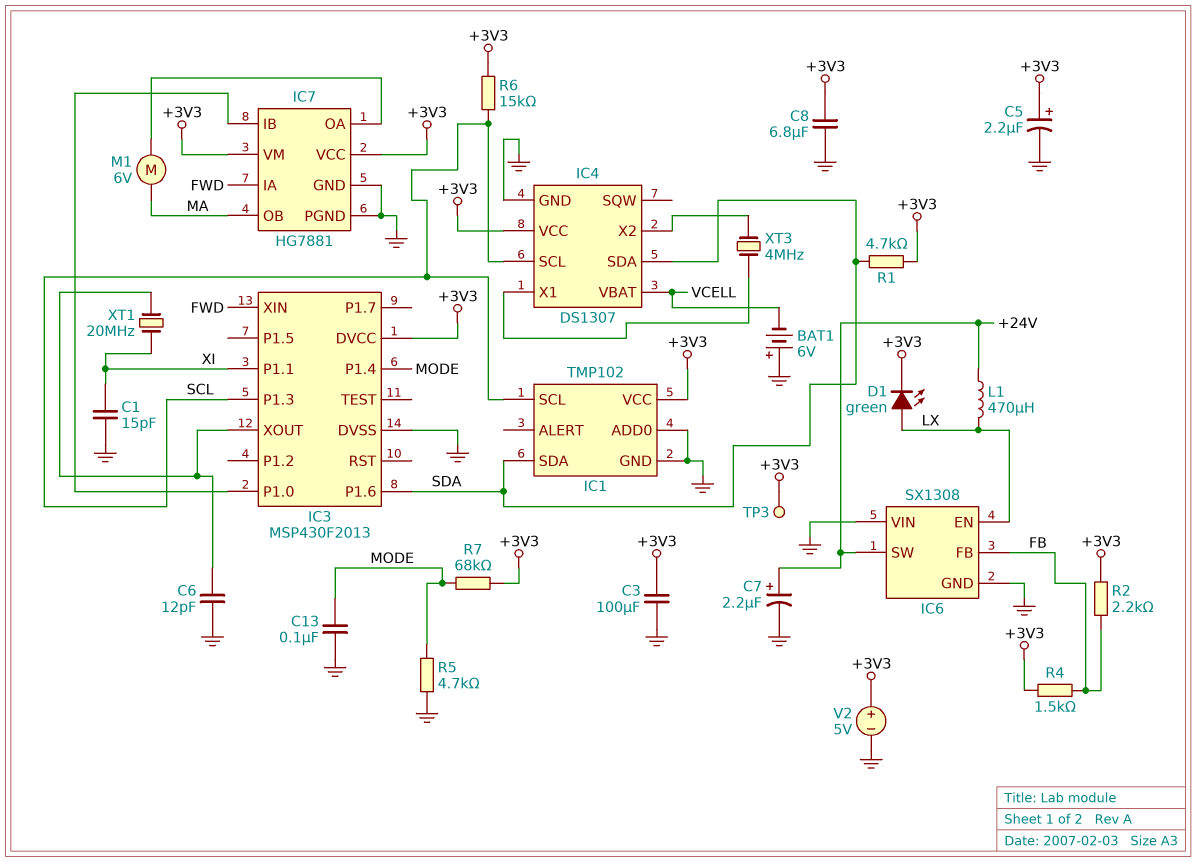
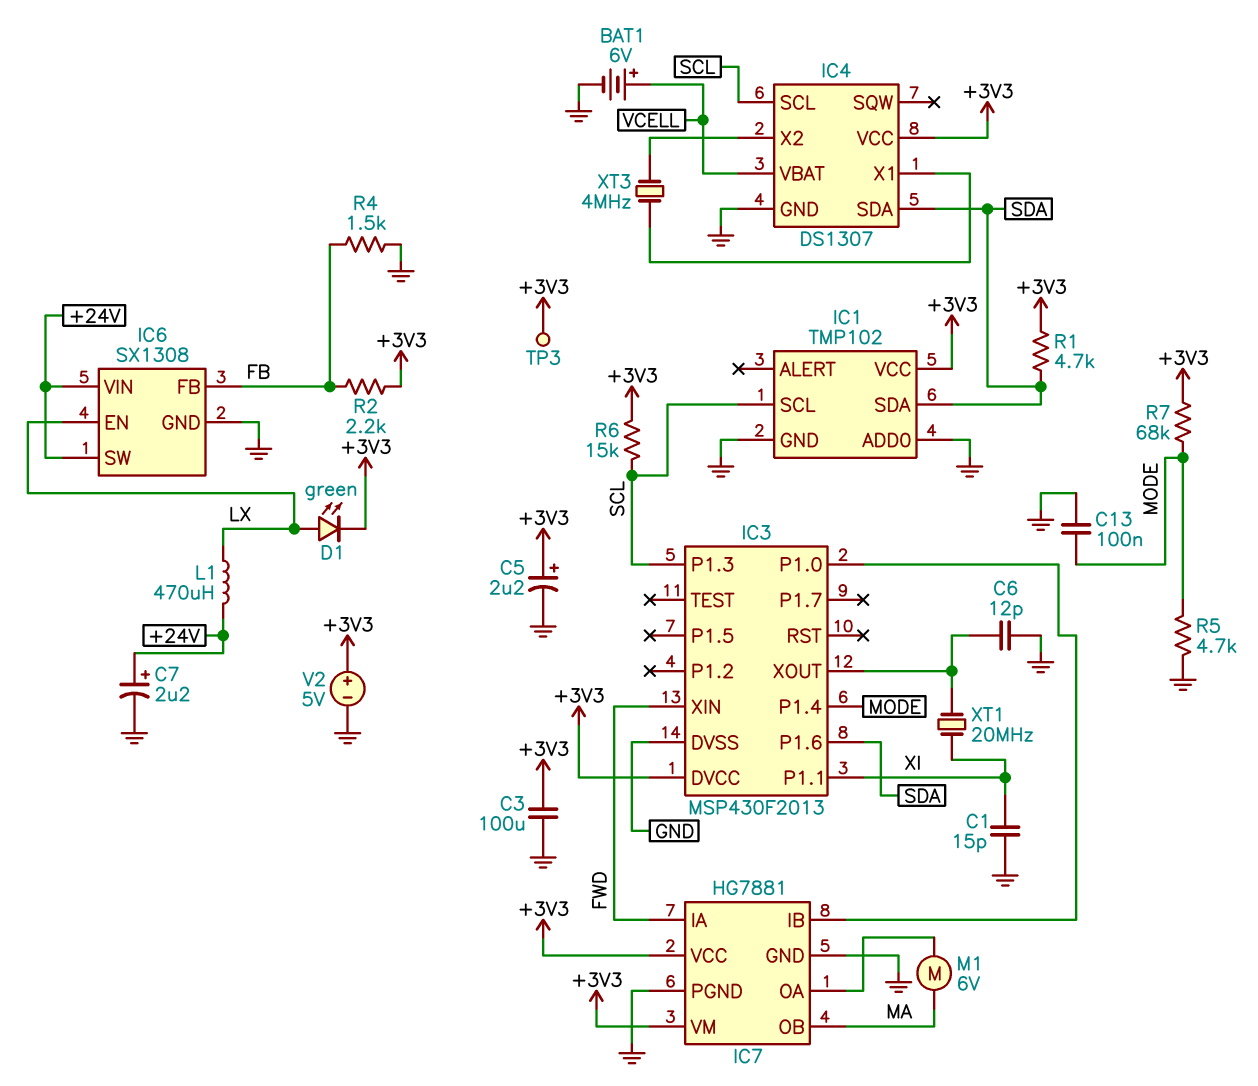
BAT1: 6V (plus GND, minus VCELL) -> 6V (plus VCELL, minus GND)
C8: 6.8uF (+3V3, GND) -> none
IC6 pin VIN: GND -> +24V
R4: 1.5k (+3V3, FB) -> 1.5k (FB, GND)

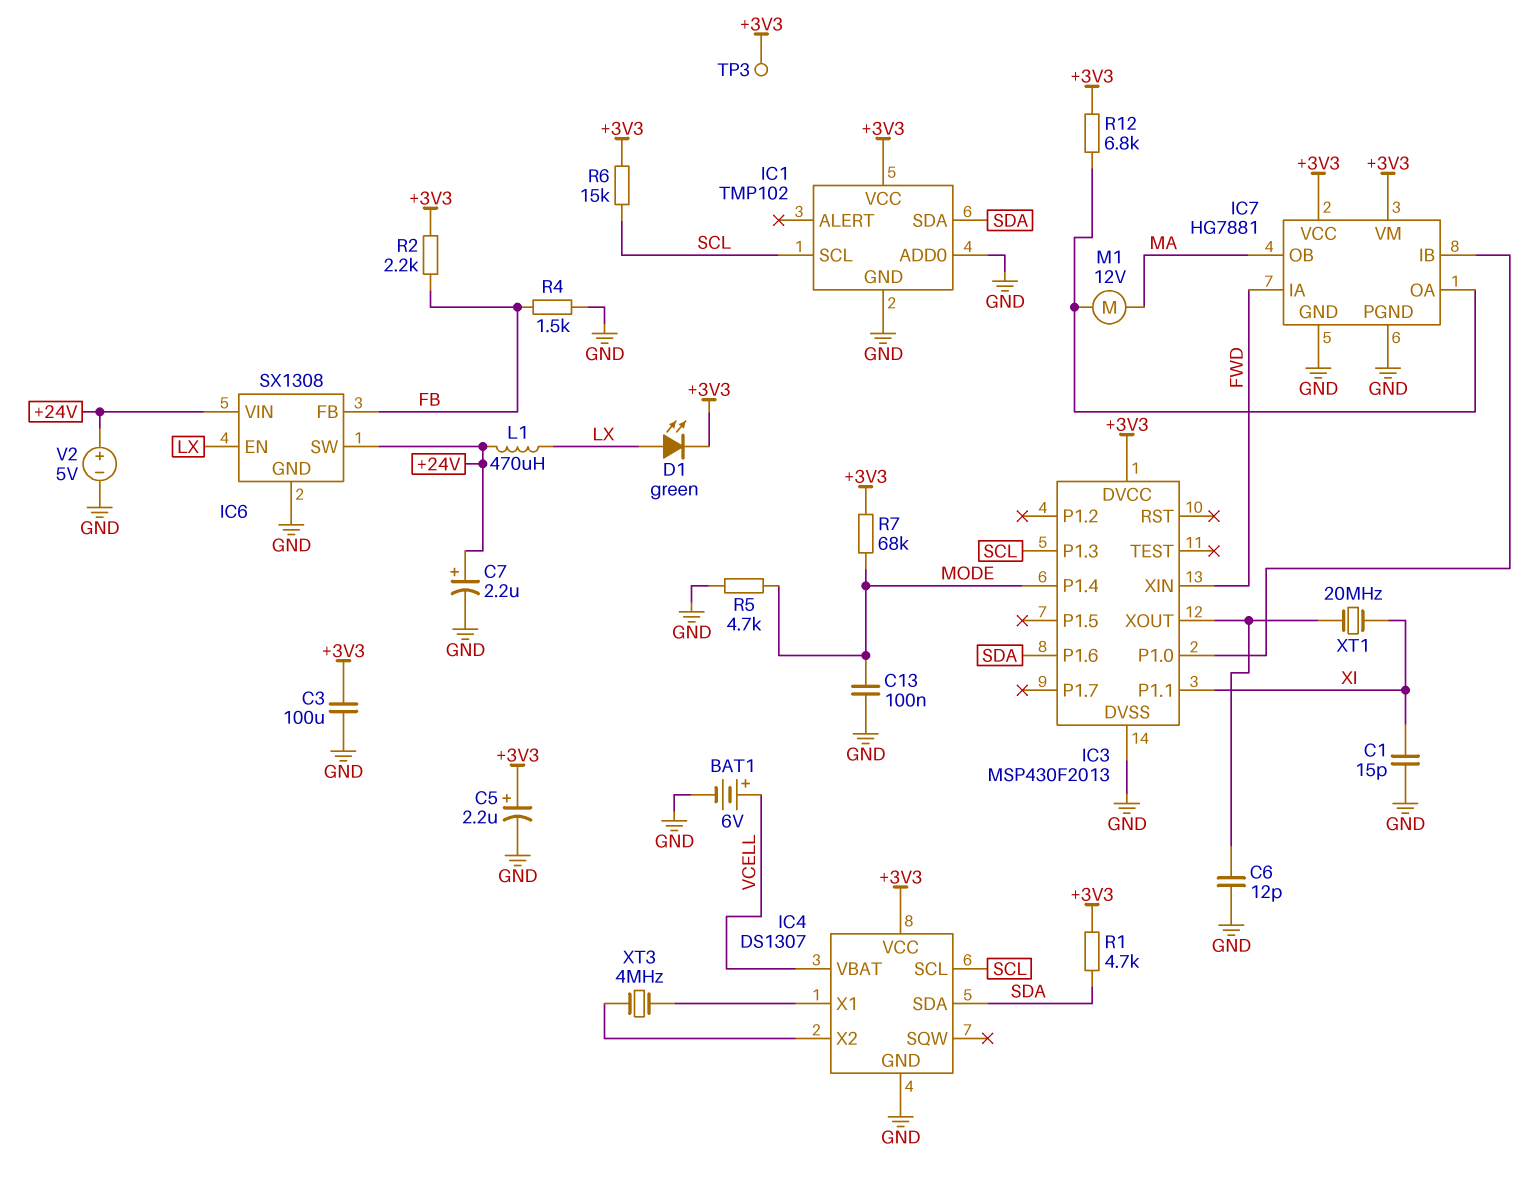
M1: motor 6V (IC7/OA, MA) -> motor 12V (IC7/OA, MA)
R12: none -> 6.8k (+3V3, IC7/OA)
V2: 5V (plus +3V3, minus GND) -> 5V (plus +24V, minus GND)

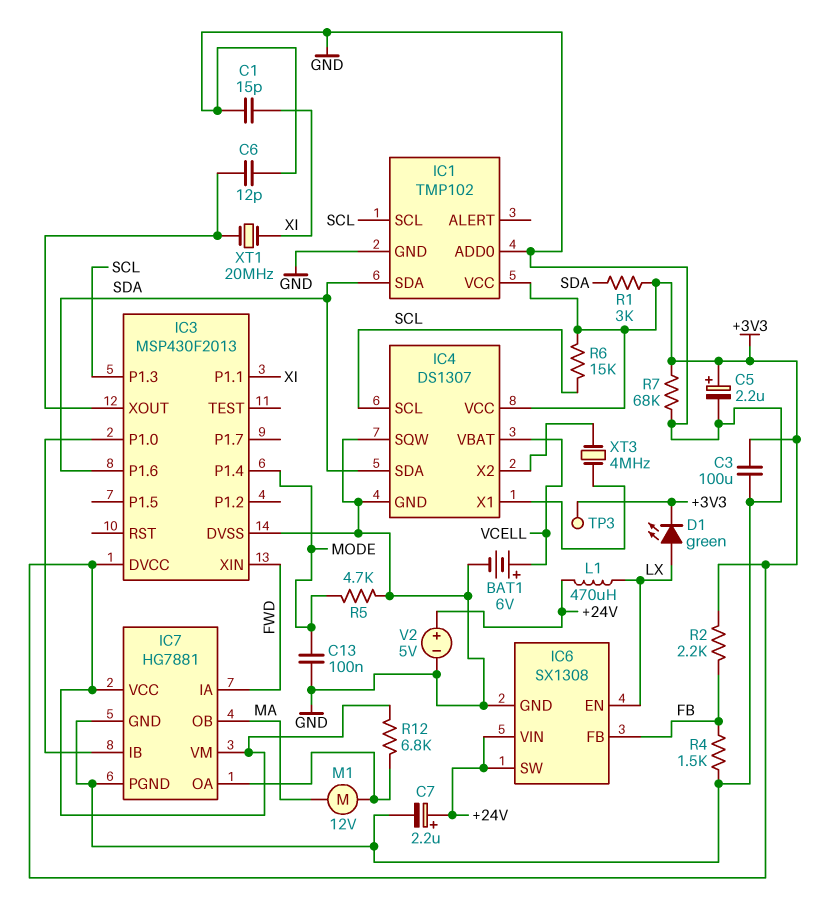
IC4 pin SQW: none -> GND
R1: 4.7k (+3V3, SDA) -> 3k (+3V3, SDA)
R7: 68k (+3V3, MODE) -> 68k (+3V3, GND)

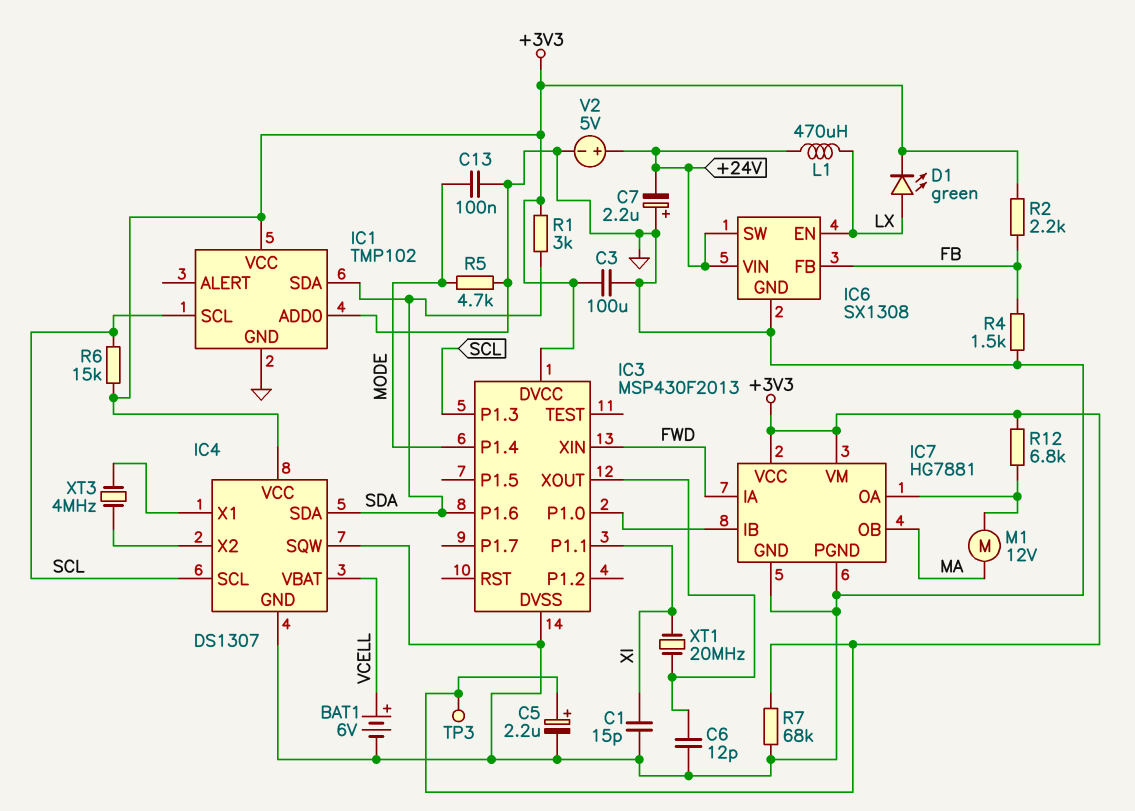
C7: 2.2uF (plus +24V, minus GND) -> 2.2uF (plus GND, minus +24V)

